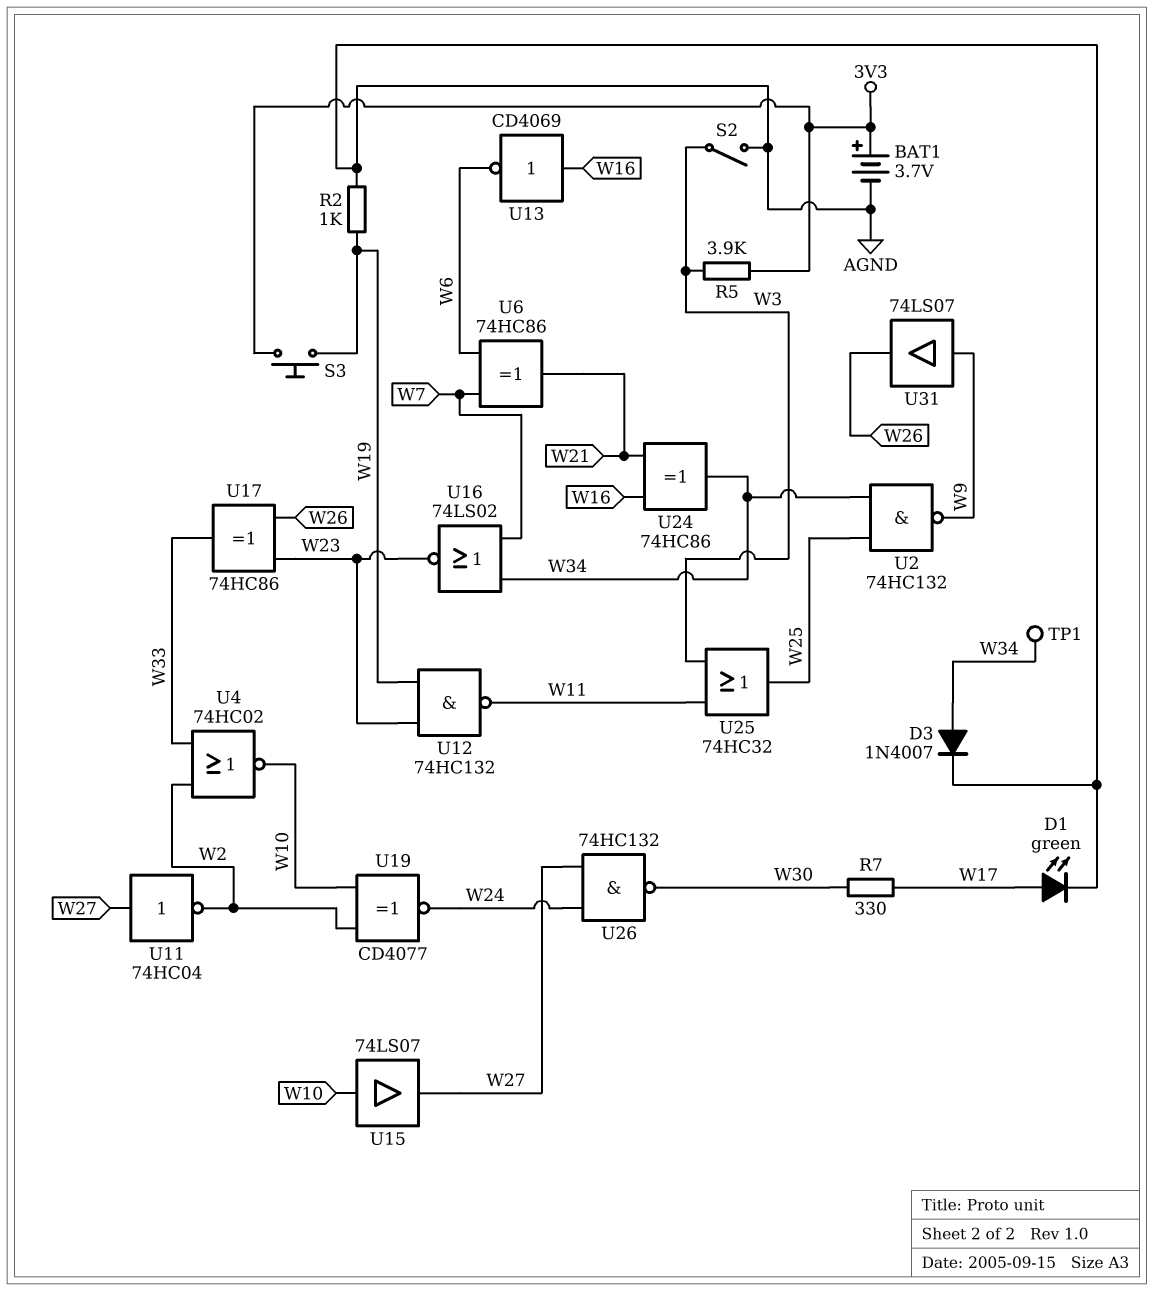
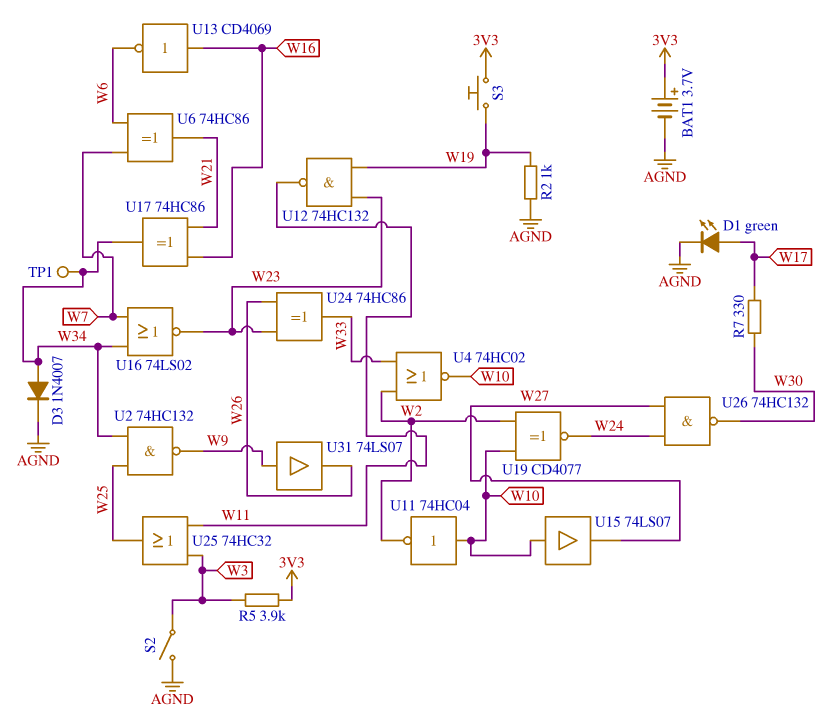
U11: NOT 74HC04 (in W27, out W2) -> NOT 74HC04 (in W10, out W2)
U17: XOR 74HC86 (in W23, in W26, out W33) -> XOR 74HC86 (in W16, in W21, out W34)
U24: XOR 74HC86 (in W16, in W21, out W34) -> XOR 74HC86 (in W23, in W26, out W33)

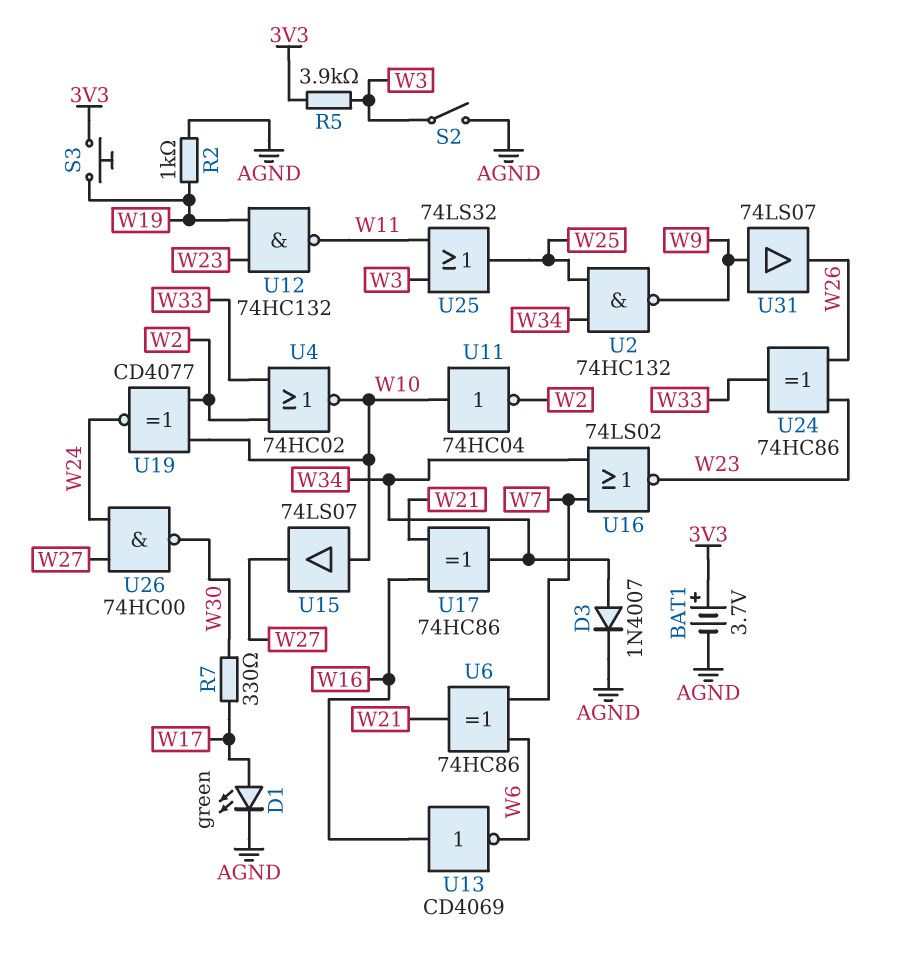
TP1: test point (W34) -> none
U25: OR 74HC32 (in W3, in W11, out W25) -> OR 74LS32 (in W3, in W11, out W25)
U26: NAND 74HC132 (in W24, in W27, out W30) -> NAND 74HC00 (in W24, in W27, out W30)

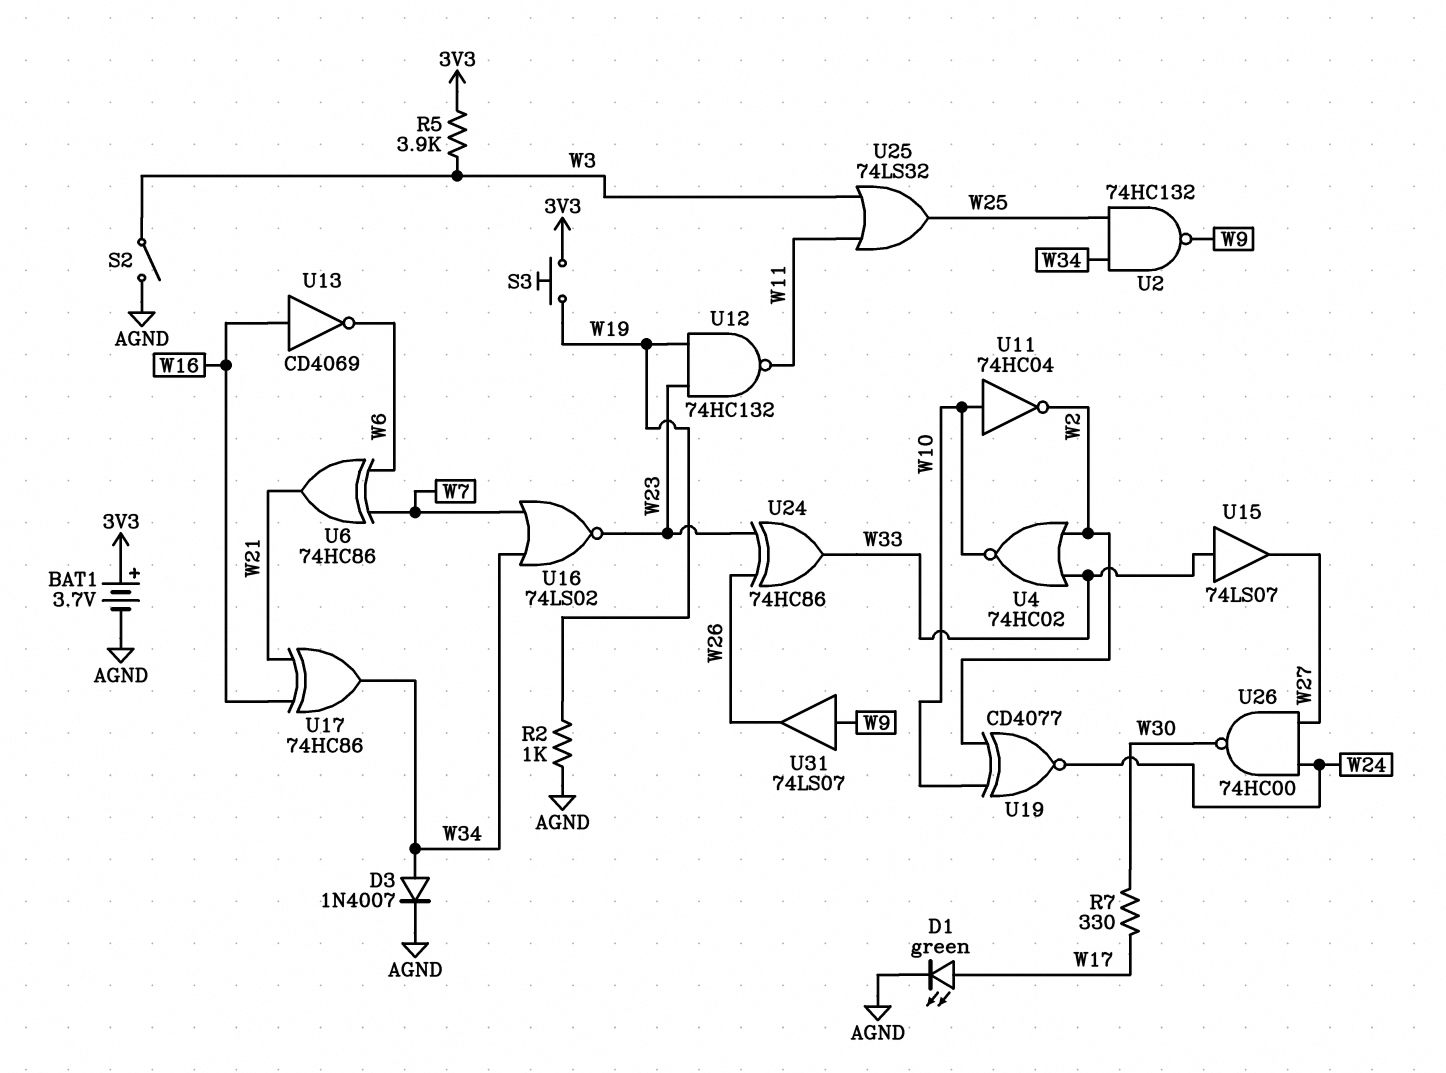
U15: buffer 74LS07 (in W10, out W27) -> buffer 74LS07 (in W33, out W27)

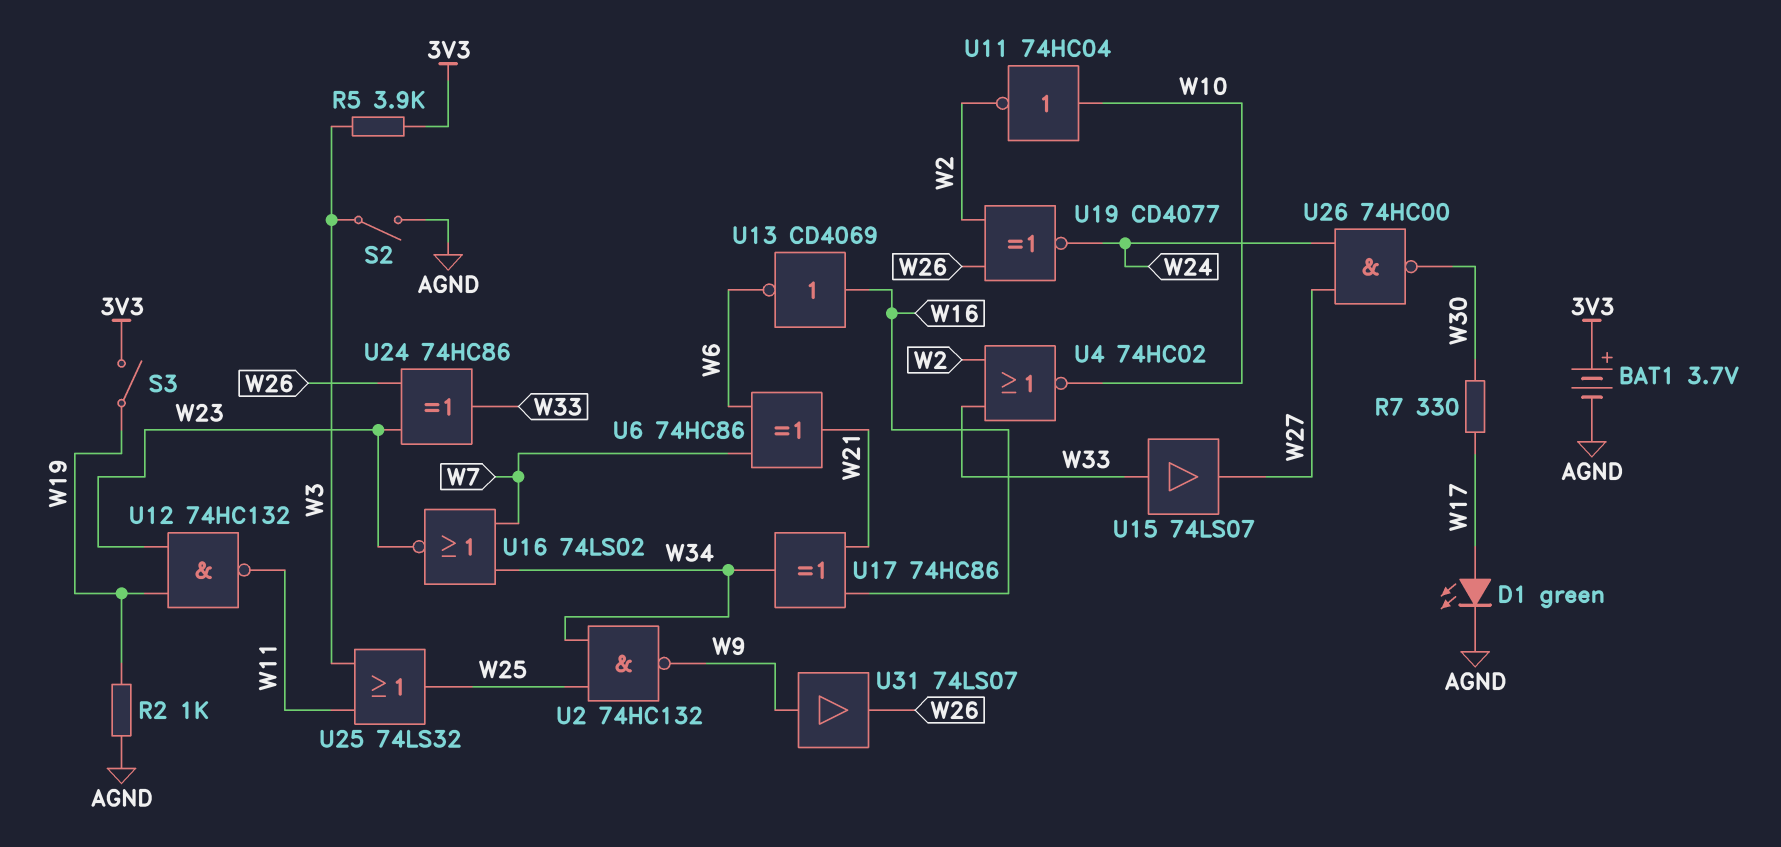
D3: diode 1N4007 (A W34, K AGND) -> none
S3: button (3V3, W19) -> switch (3V3, W19)
U19: XNOR CD4077 (in W2, in W10, out W24) -> XNOR CD4077 (in W2, in W26, out W24)

